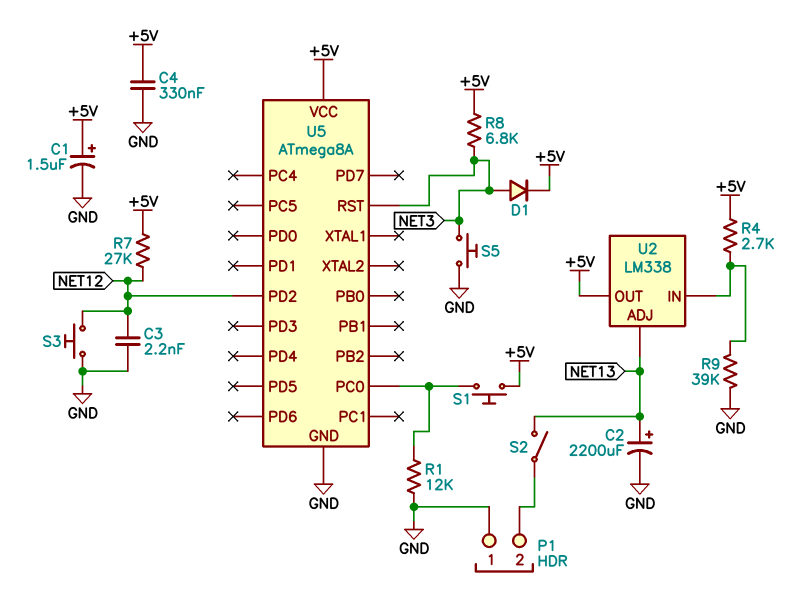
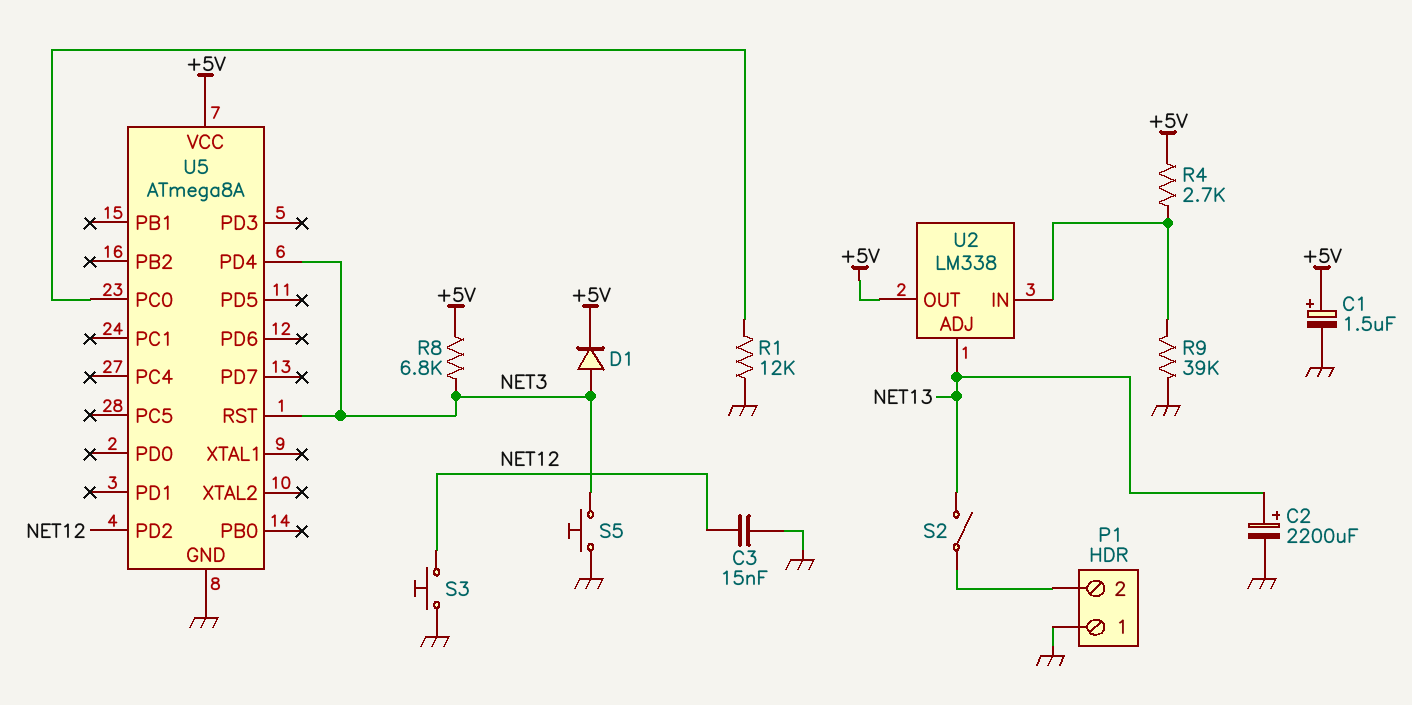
C3: 2.2nF (GND, NET12) -> 15nF (GND, NET12)
C4: 330nF (+5V, GND) -> none
R7: 27k (+5V, NET12) -> none
S1: button (+5V, U5/PC0) -> none
U5 pin PD4: none -> NET3

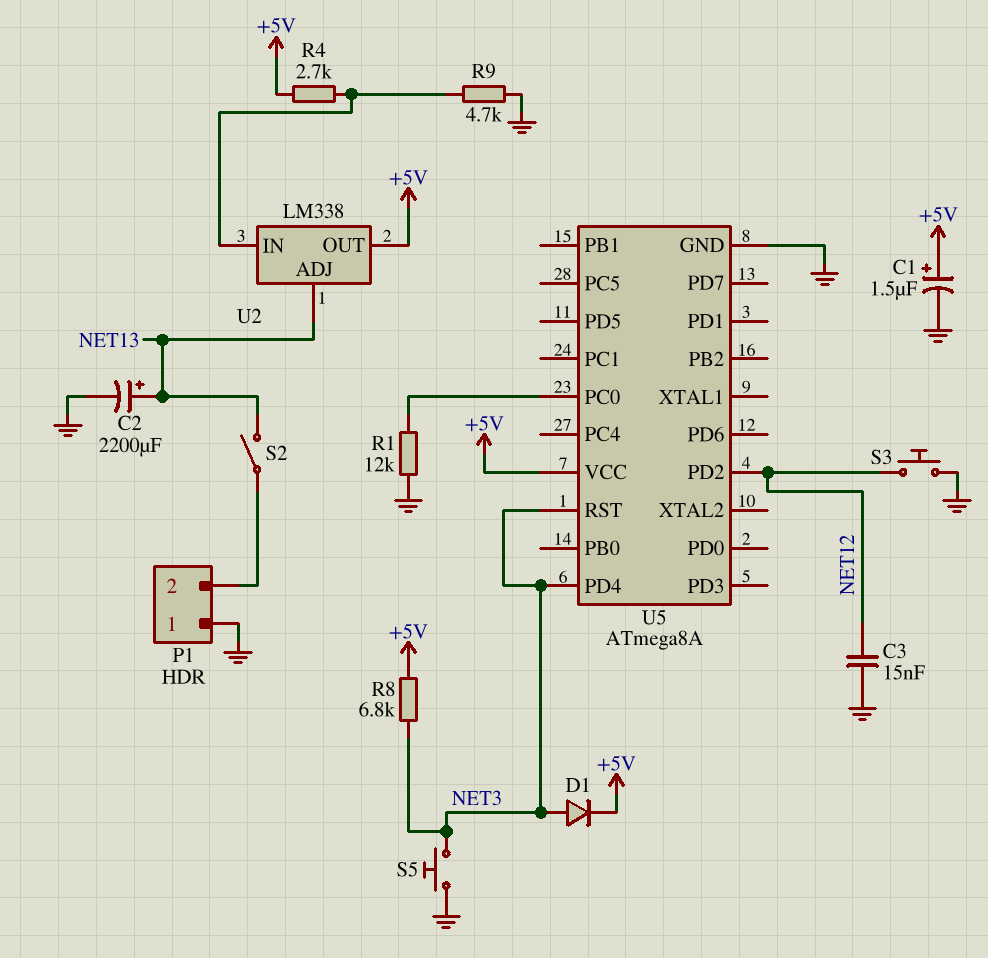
R9: 39k (GND, U2/IN) -> 4.7k (GND, U2/IN)

